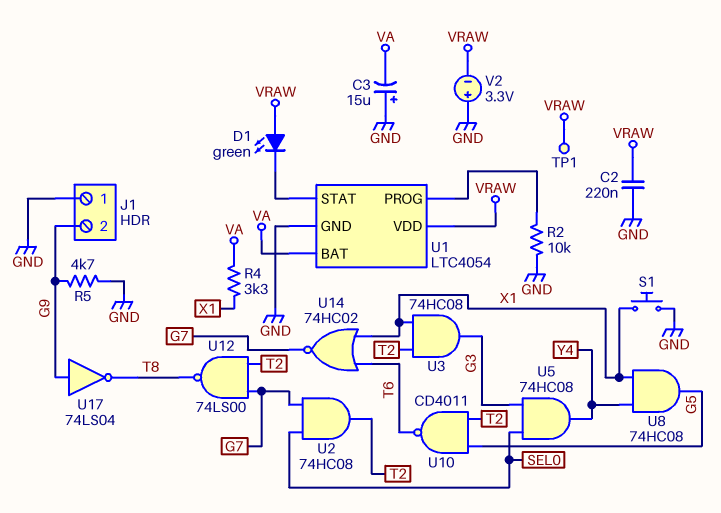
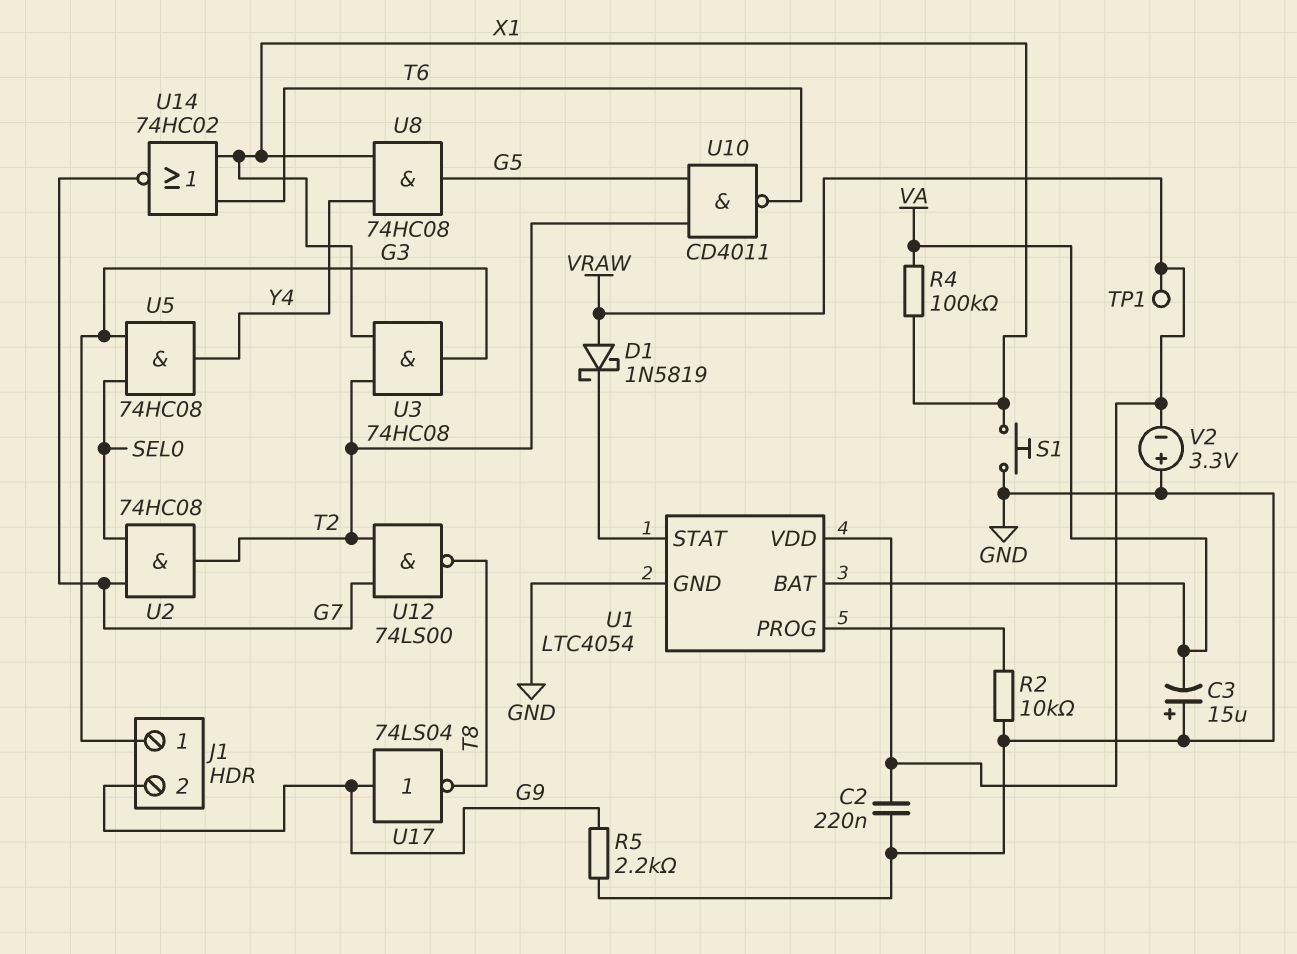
D1: LED green (A VRAW, K U1/STAT) -> schottky 1N5819 (A VRAW, K U1/STAT)
J1 pin 1: GND -> G3
R4: 3.3k (VA, X1) -> 100k (VA, X1)
R5: 4.7k (G9, GND) -> 2.2k (G9, GND)

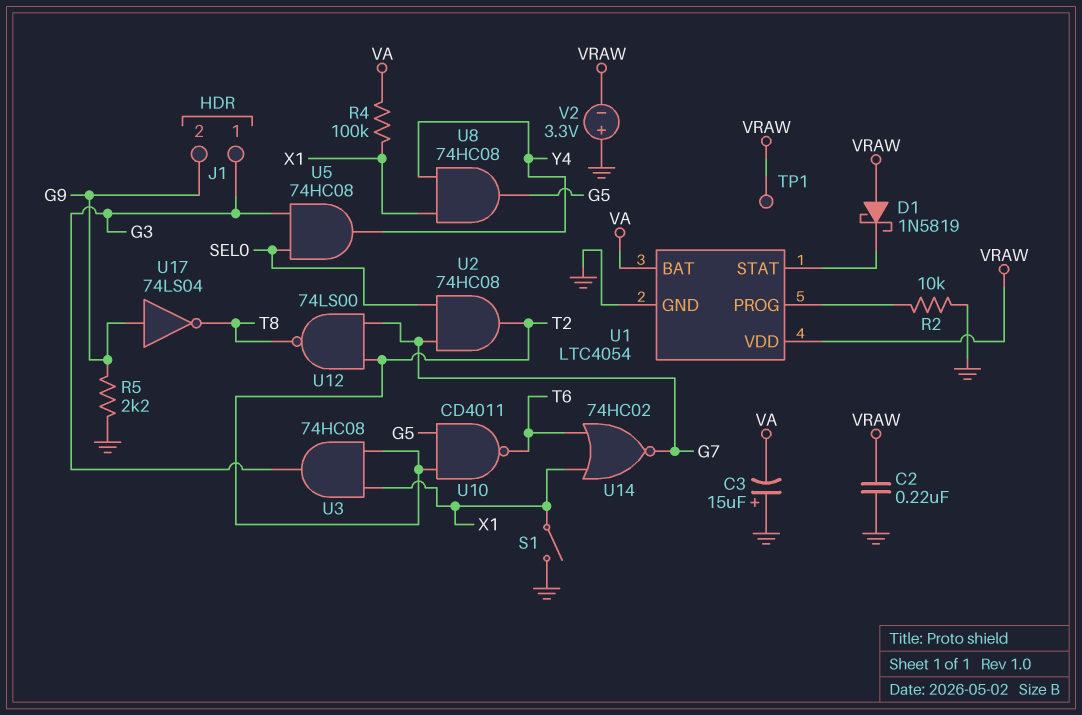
S1: button (GND, X1) -> switch (GND, X1)

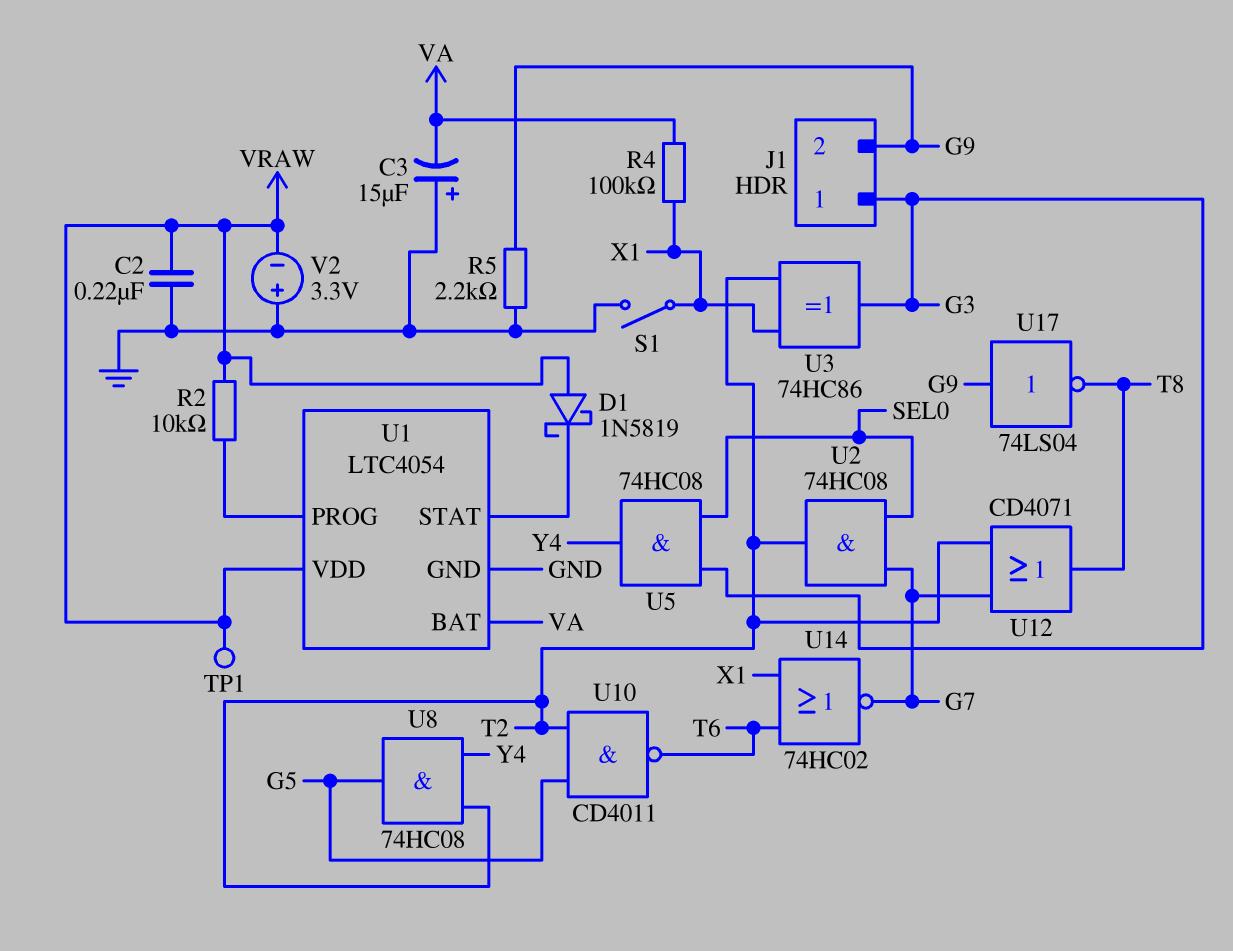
R2: 10k (GND, U1/PROG) -> 10k (U1/PROG, VRAW)
U3: AND 74HC08 (in T2, in X1, out G3) -> XOR 74HC86 (in T2, in X1, out G3)
U8: AND 74HC08 (in X1, in Y4, out G5) -> AND 74HC08 (in T2, in Y4, out G5)
U12: NAND 74LS00 (in G7, in T2, out T8) -> OR CD4071 (in G7, in T2, out T8)

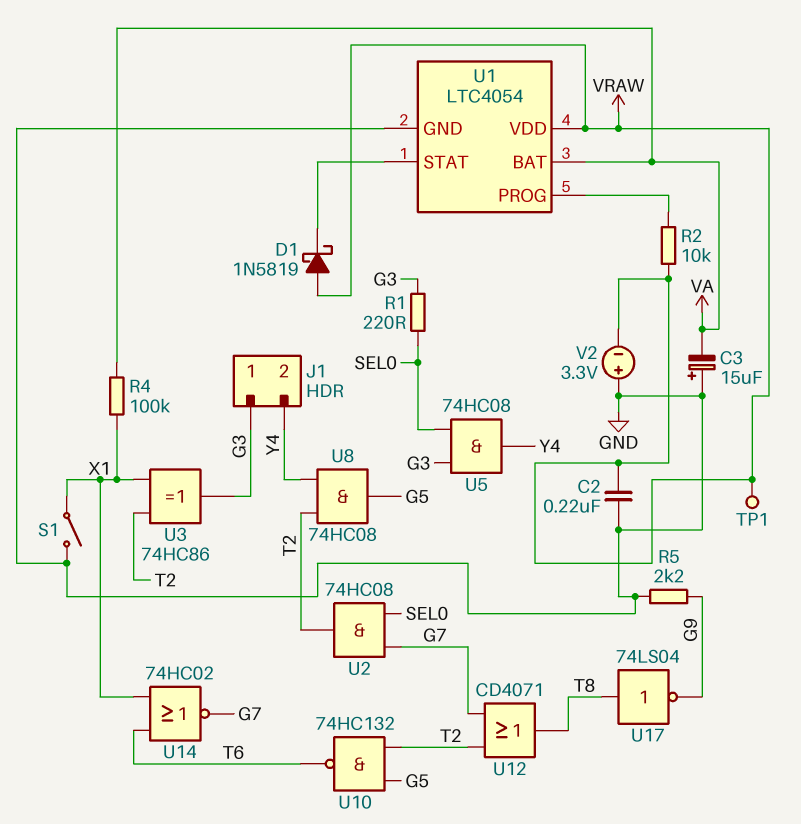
J1 pin 2: G9 -> Y4
R1: none -> 220 (G3, SEL0)
U10: NAND CD4011 (in G5, in T2, out T6) -> NAND 74HC132 (in G5, in T2, out T6)
U17: NOT 74LS04 (in G9, out T8) -> NOT 74LS04 (in T8, out G9)

